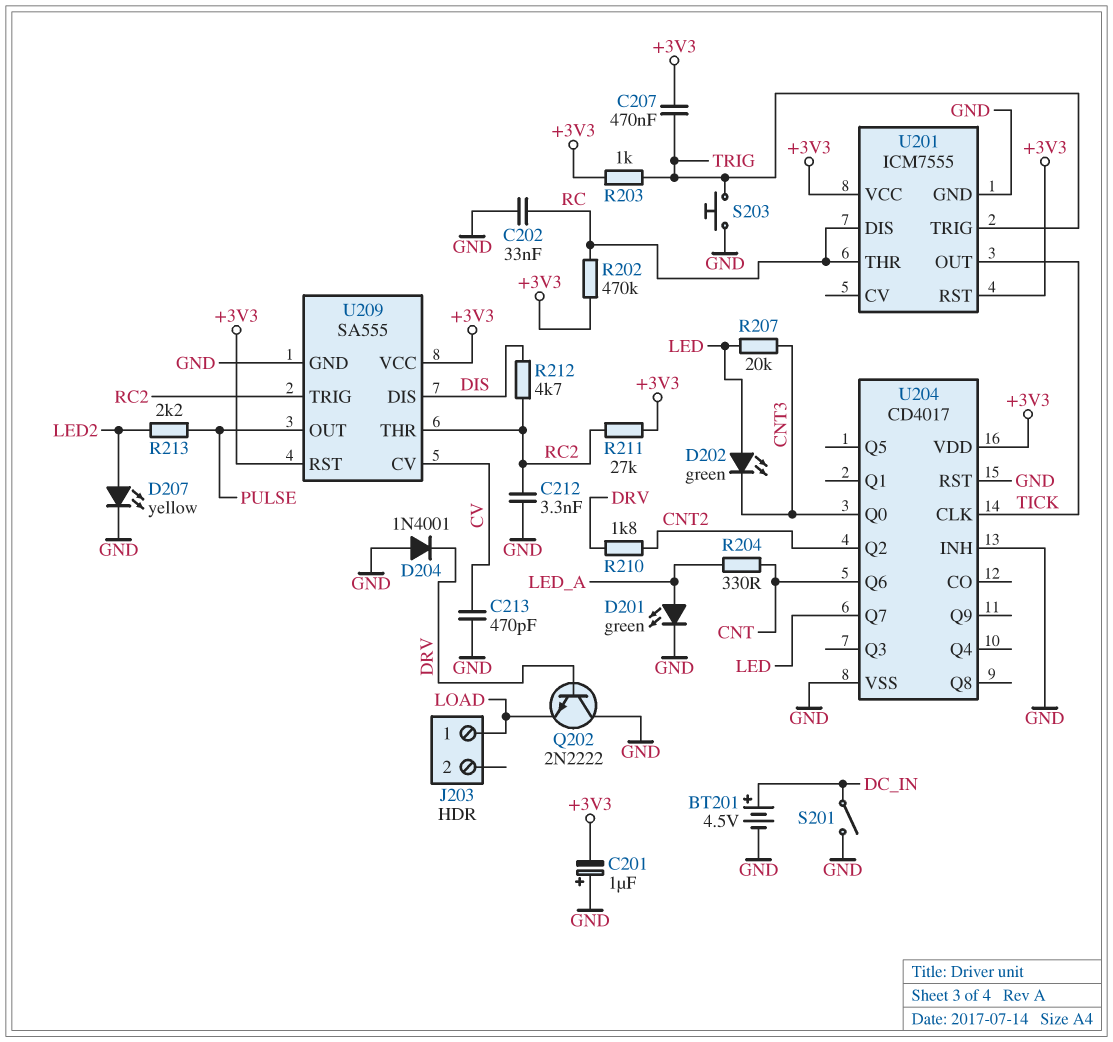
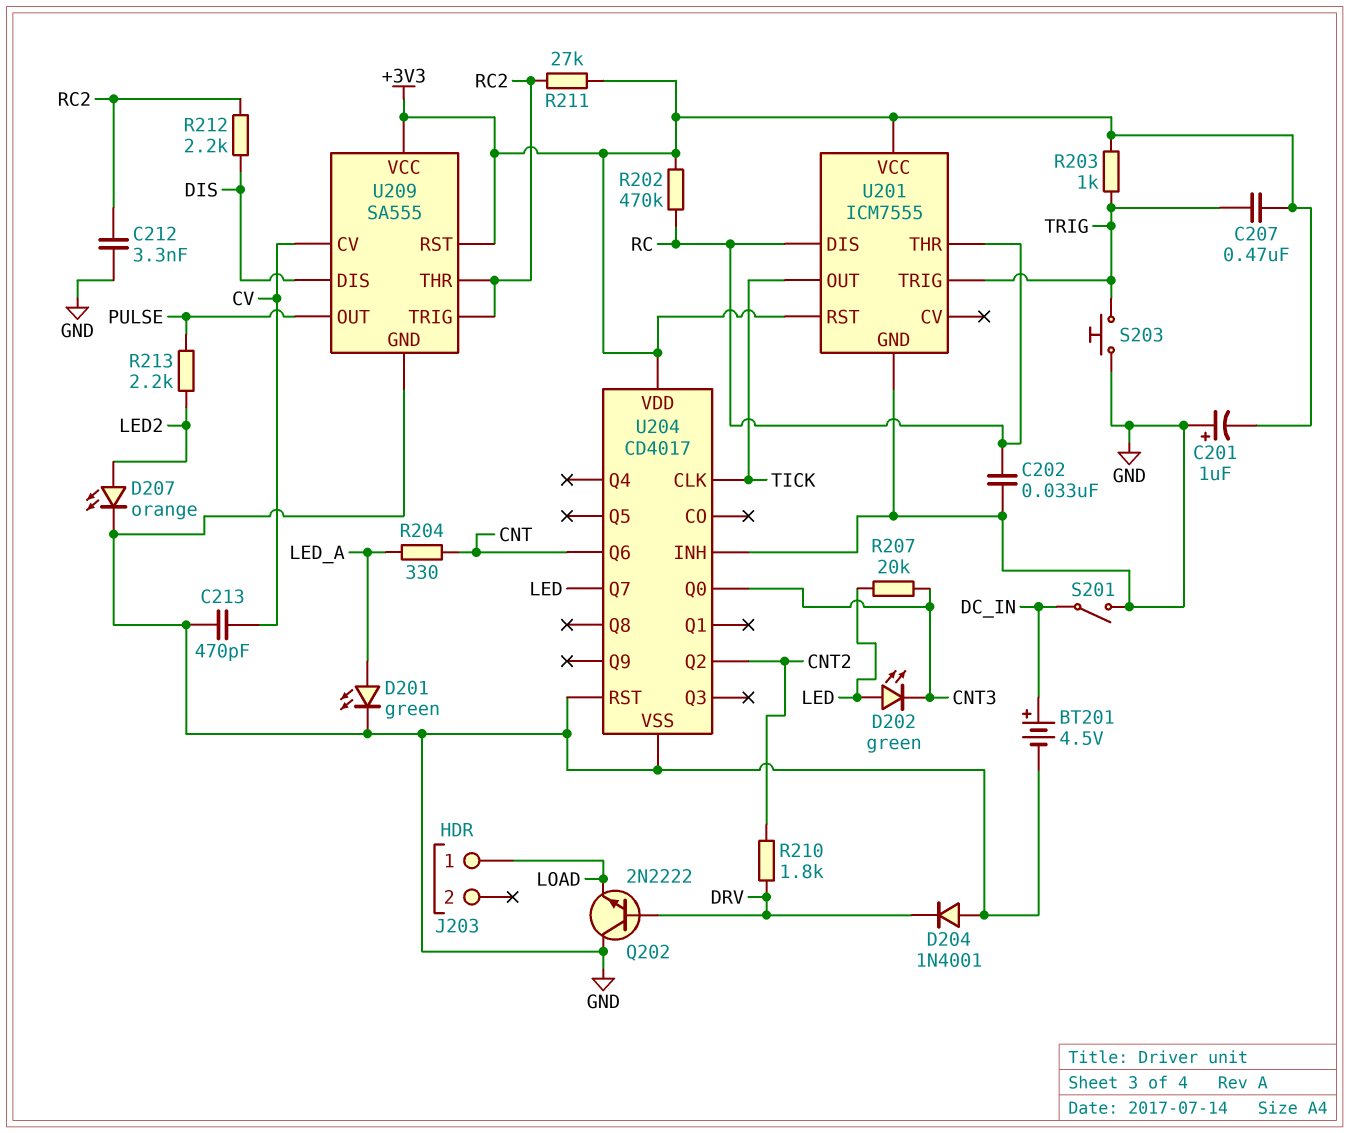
D207: LED yellow (A LED2, K GND) -> LED orange (A LED2, K GND)
R212: 4.7k (DIS, RC2) -> 2.2k (DIS, RC2)

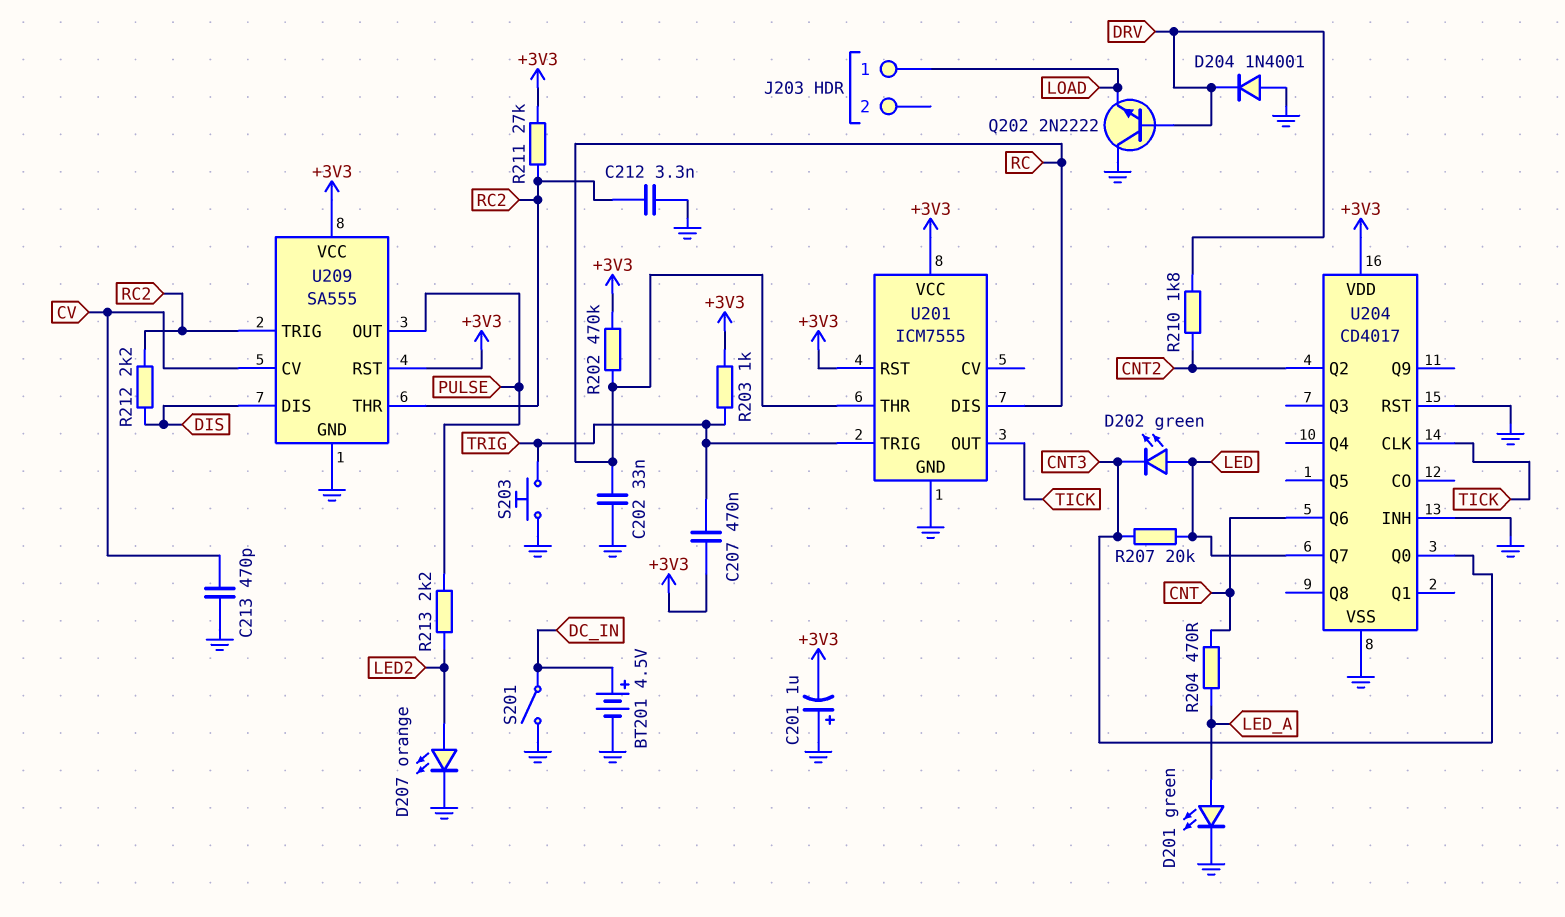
R204: 330 (CNT, LED_A) -> 470 (CNT, LED_A)

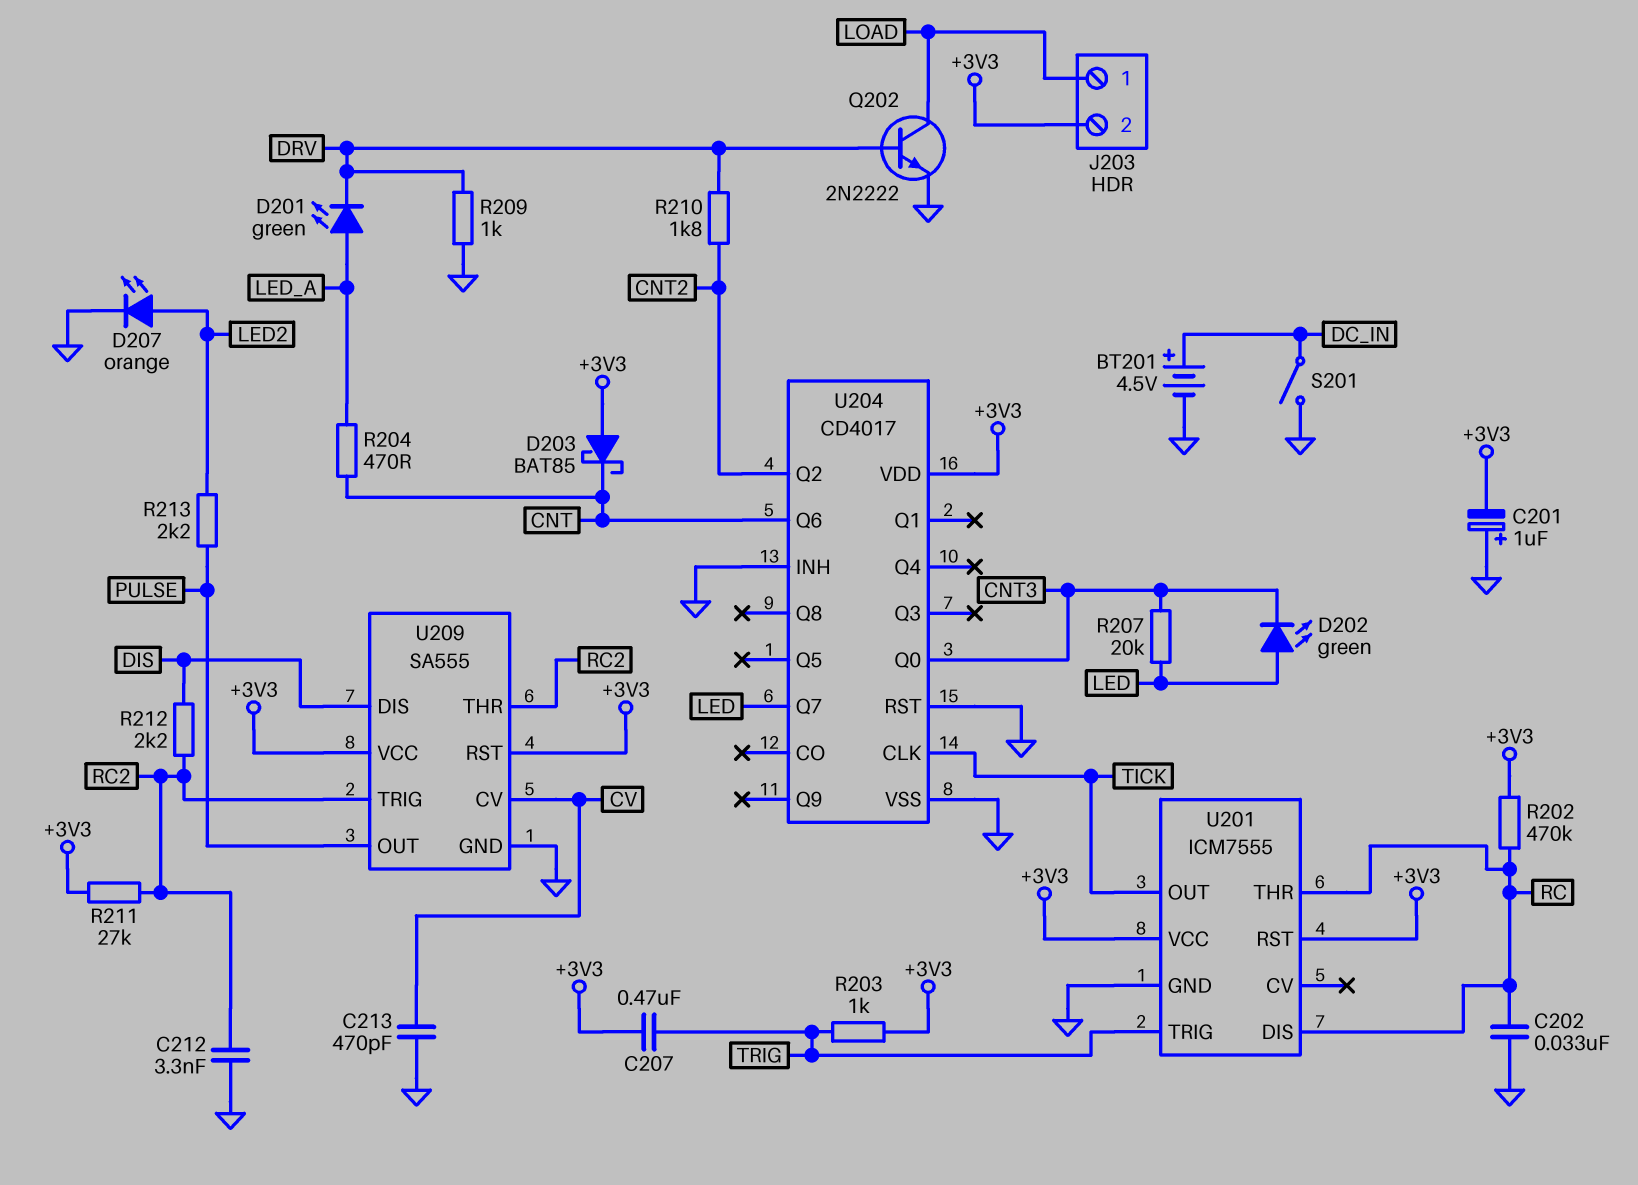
D201: LED green (A LED_A, K GND) -> LED green (A LED_A, K DRV)
D203: none -> schottky BAT85 (A +3V3, K CNT)
D204: diode 1N4001 (A GND, K DRV) -> none
J203 pin 2: none -> +3V3
Q202: NPN 2N2222 (B DRV, C GND, E LOAD) -> NPN 2N2222 (B DRV, C LOAD, E GND)
R209: none -> 1k (DRV, GND)
S203: button (GND, TRIG) -> none

